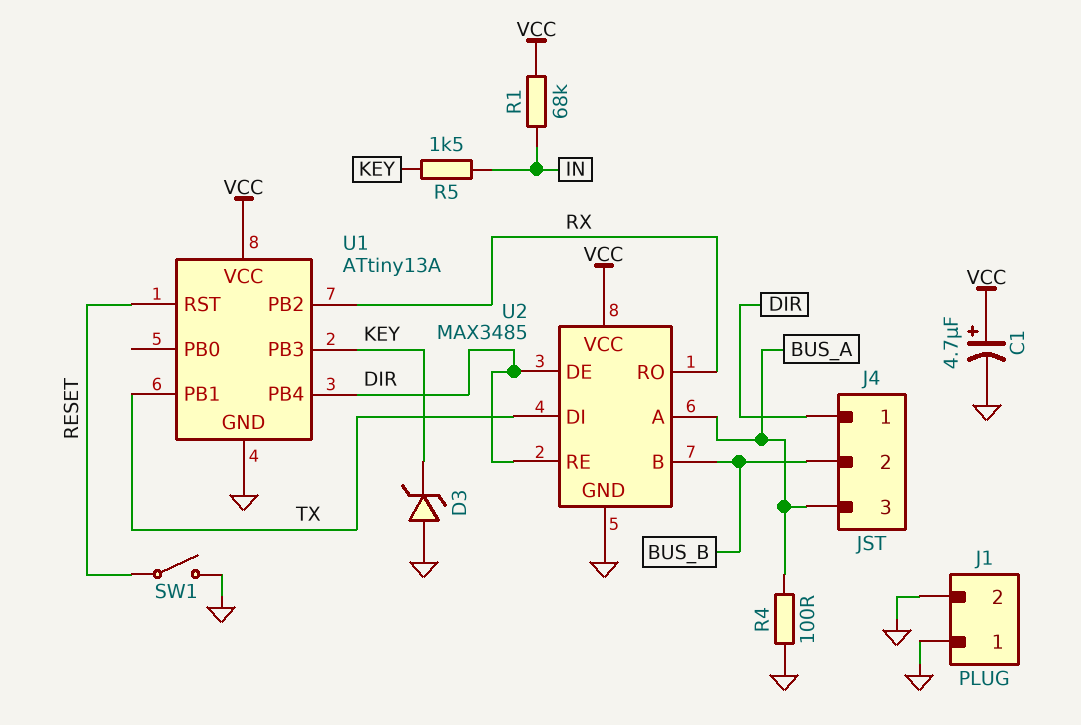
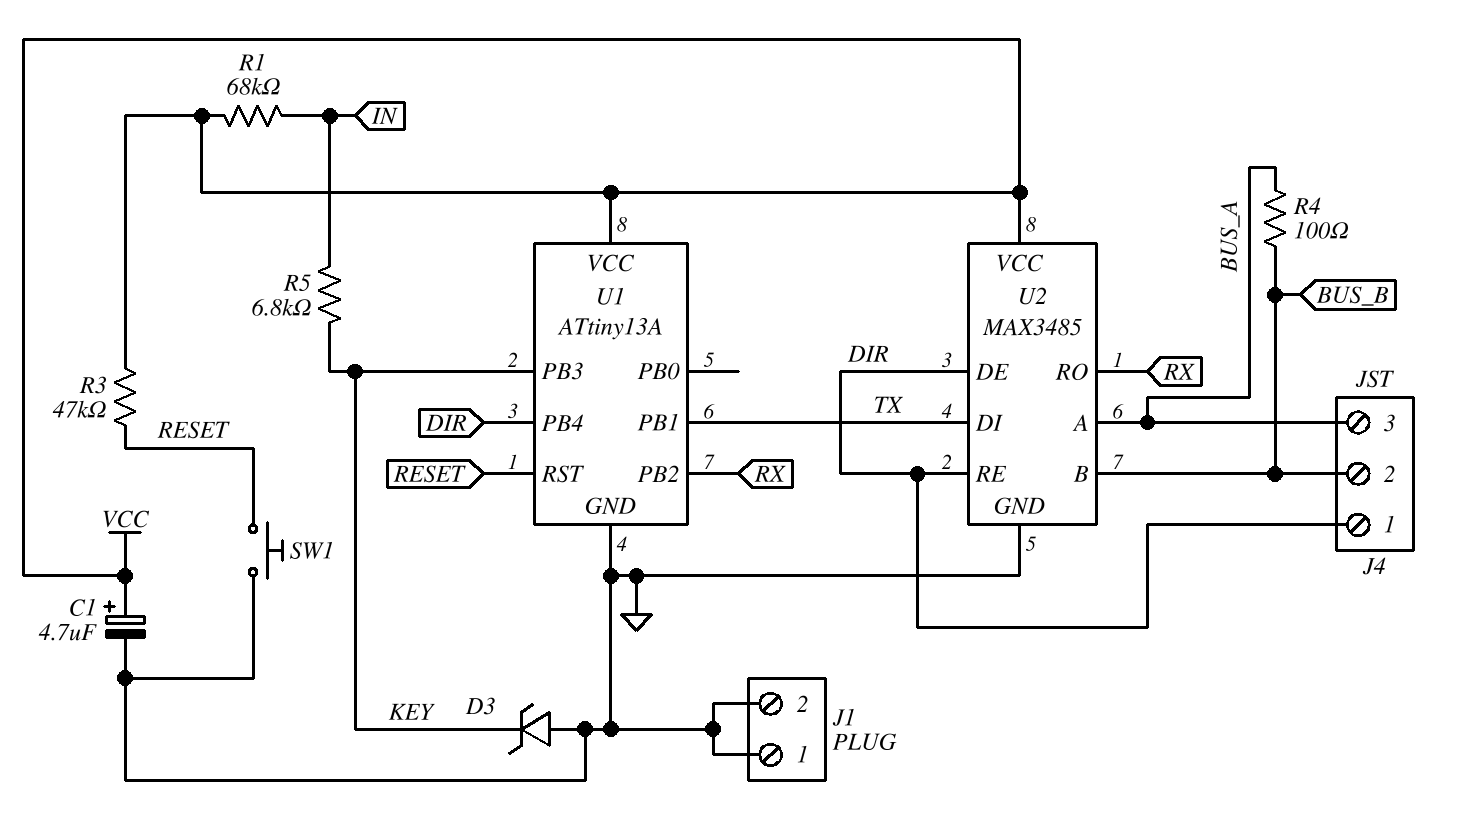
R3: none -> 47k (RESET, VCC)
R4: 100 (BUS_A, GND) -> 100 (BUS_A, BUS_B)
R5: 1.5k (IN, KEY) -> 6.8k (IN, KEY)
SW1: switch (GND, RESET) -> button (GND, RESET)

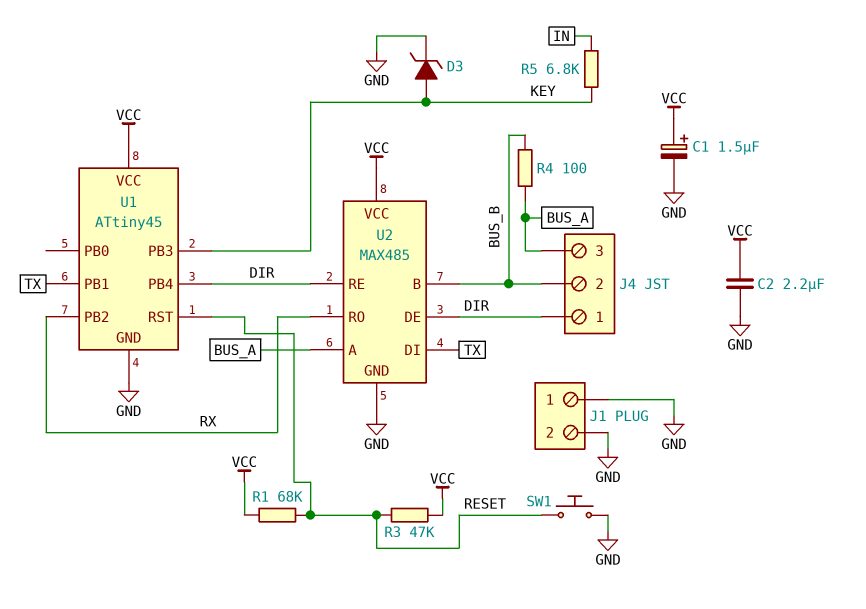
C1: 4.7uF (plus VCC, minus GND) -> 1.5uF (plus VCC, minus GND)
C2: none -> 2.2uF (GND, VCC)
D3: zener (A GND, K KEY) -> zener (A KEY, K GND)
R1: 68k (IN, VCC) -> 68k (RESET, VCC)
U1: ATtiny13A -> ATtiny45
U2: MAX3485 -> MAX485

